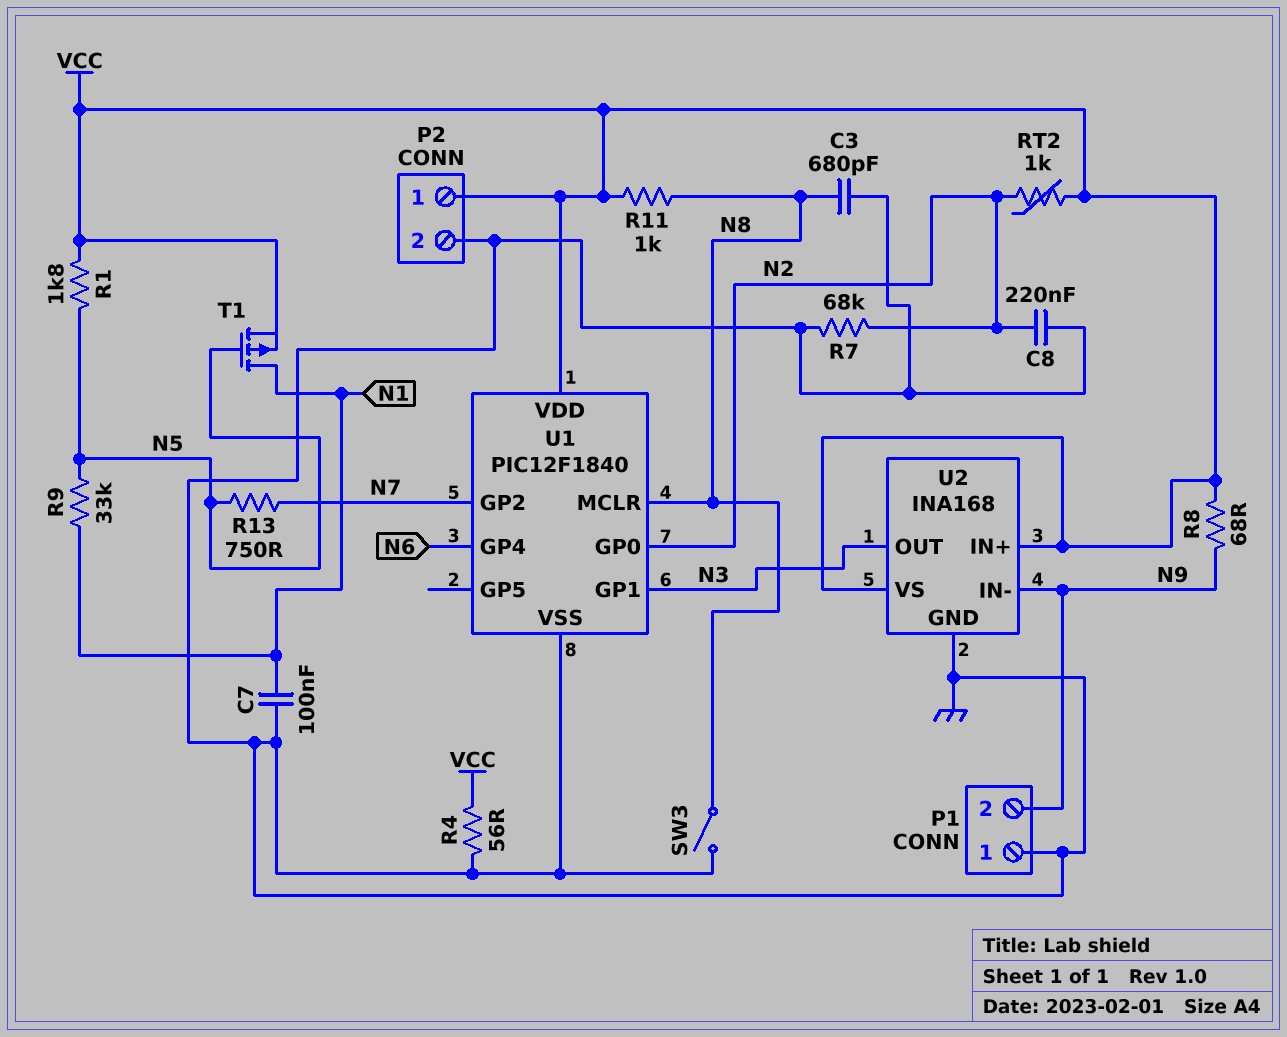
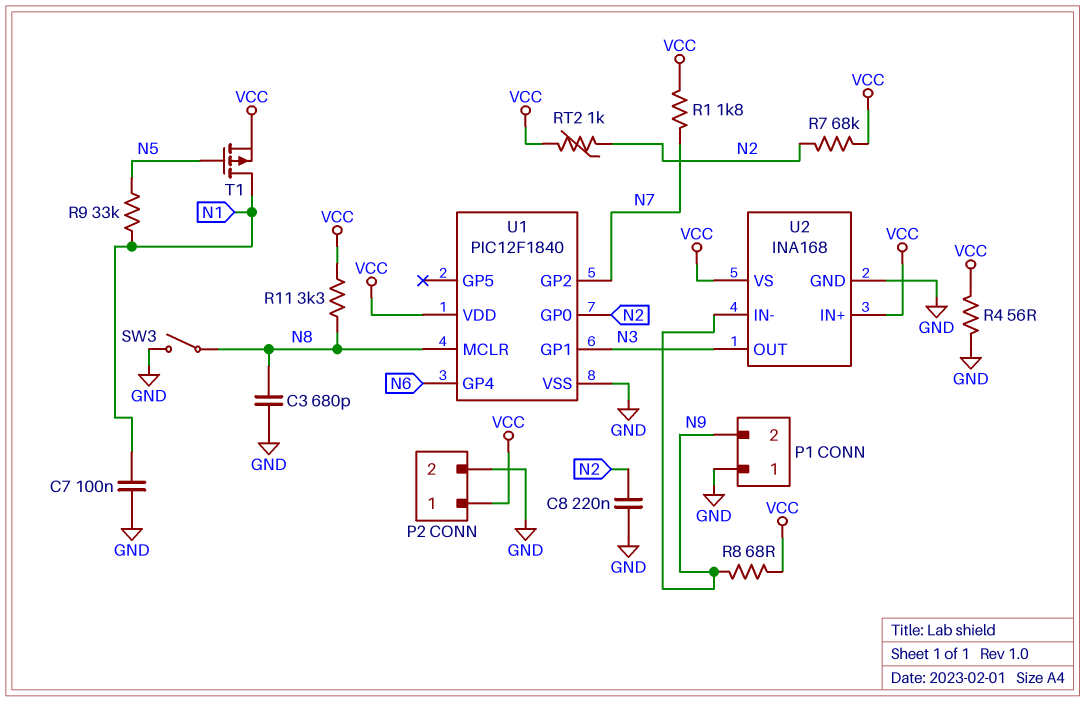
R1: 1.8k (N5, VCC) -> 1.8k (N7, VCC)
R7: 68k (GND, N2) -> 68k (N2, VCC)
R11: 1k (N8, VCC) -> 3.3k (N8, VCC)
R13: 750 (N5, N7) -> none

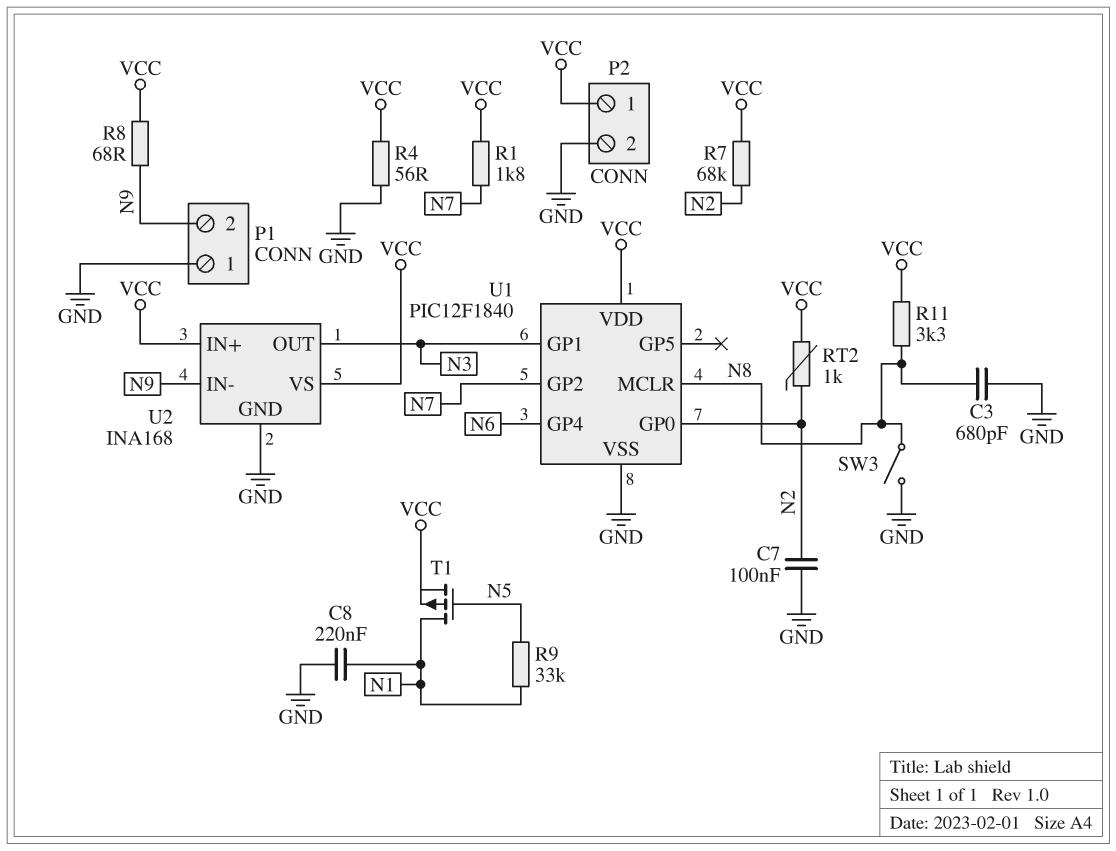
C7: 100nF (GND, N1) -> 100nF (GND, N2)
C8: 220nF (GND, N2) -> 220nF (GND, N1)

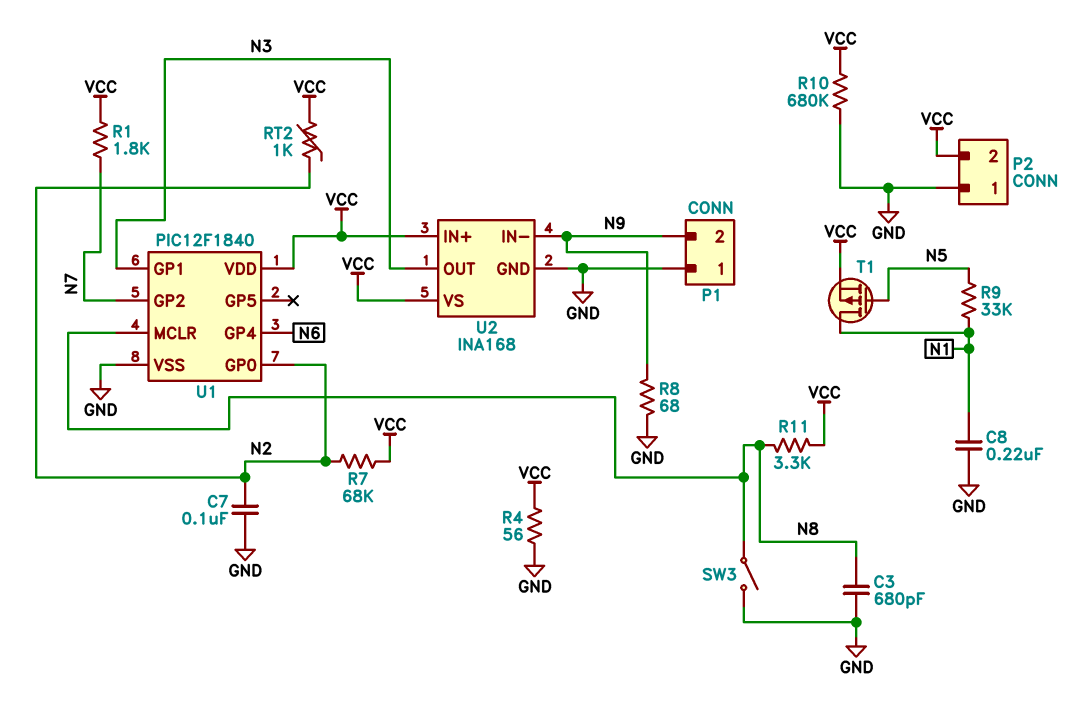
P2 pin 1: VCC -> GND
P2 pin 2: GND -> VCC
R8: 68 (N9, VCC) -> 68 (GND, N9)
R10: none -> 680k (GND, VCC)

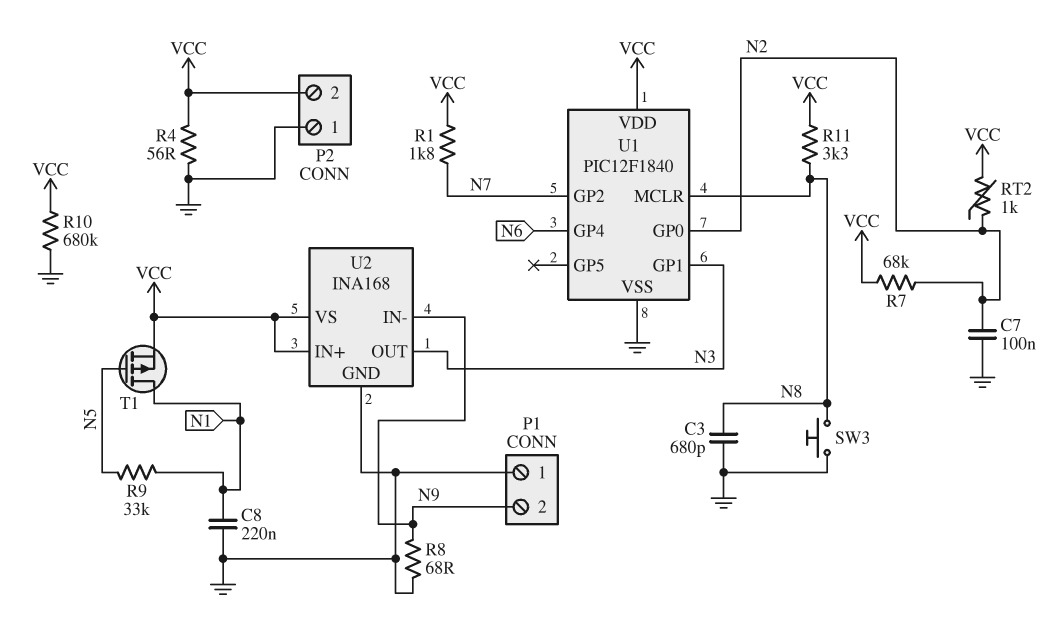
SW3: switch (GND, N8) -> button (GND, N8)

